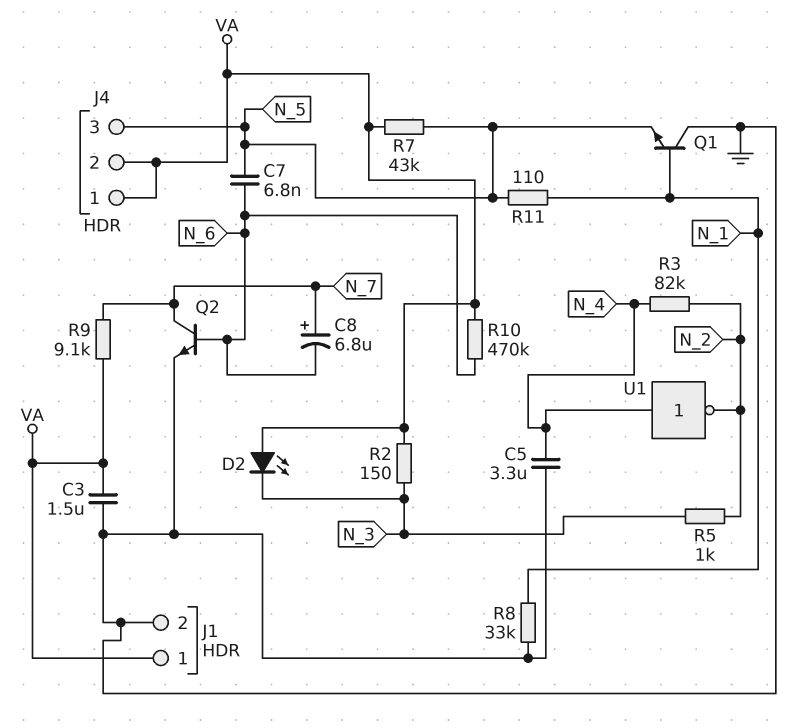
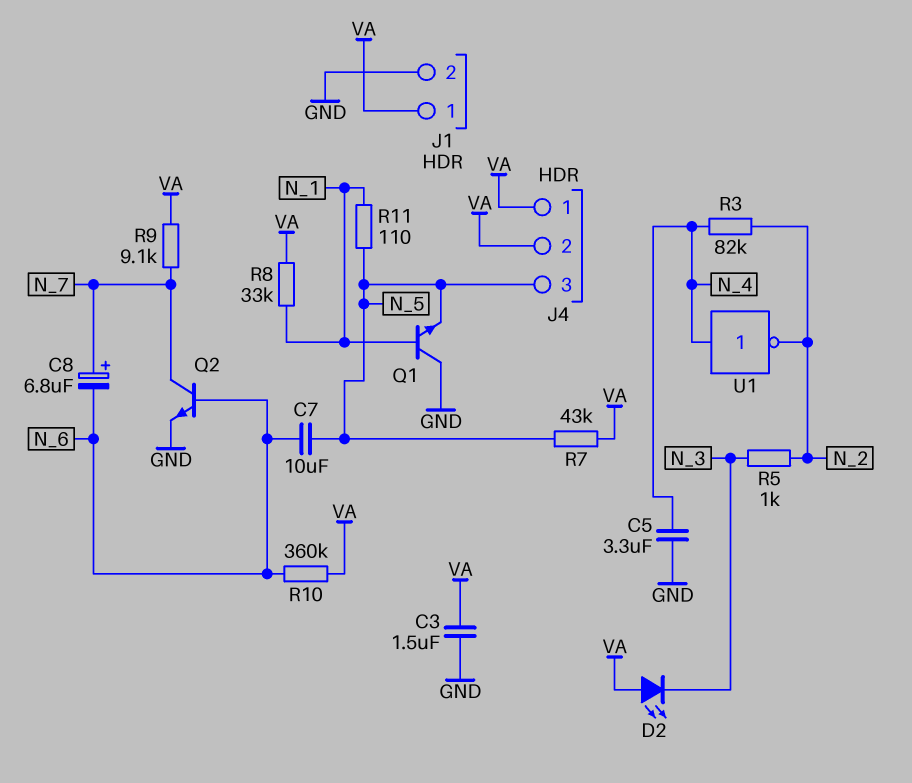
C7: 6.8nF (N_5, N_6) -> 10uF (N_5, N_6)
R2: 150 (N_3, VA) -> none
R8: 33k (GND, N_1) -> 33k (N_1, VA)
R10: 470k (N_6, VA) -> 360k (N_6, VA)

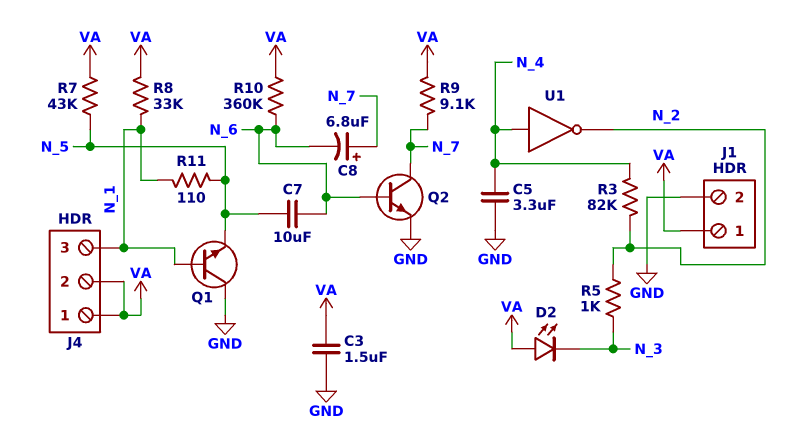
J4 pin 3: N_5 -> N_1

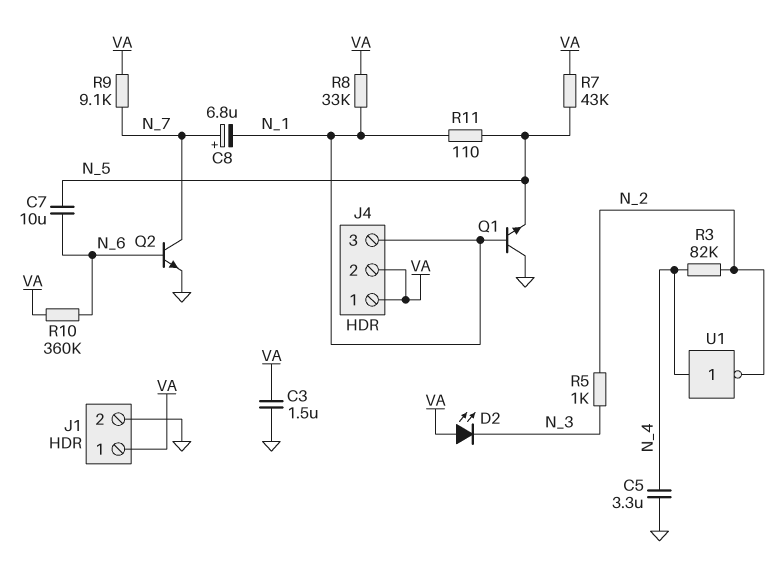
C8: 6.8uF (plus N_7, minus N_6) -> 6.8uF (plus N_7, minus N_1)

